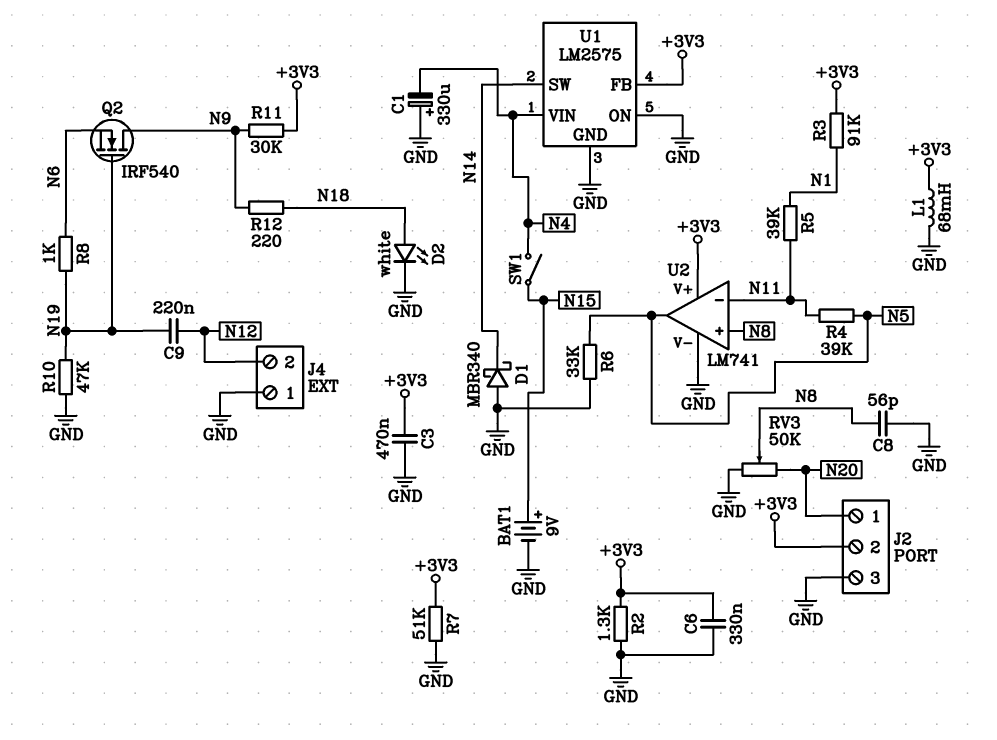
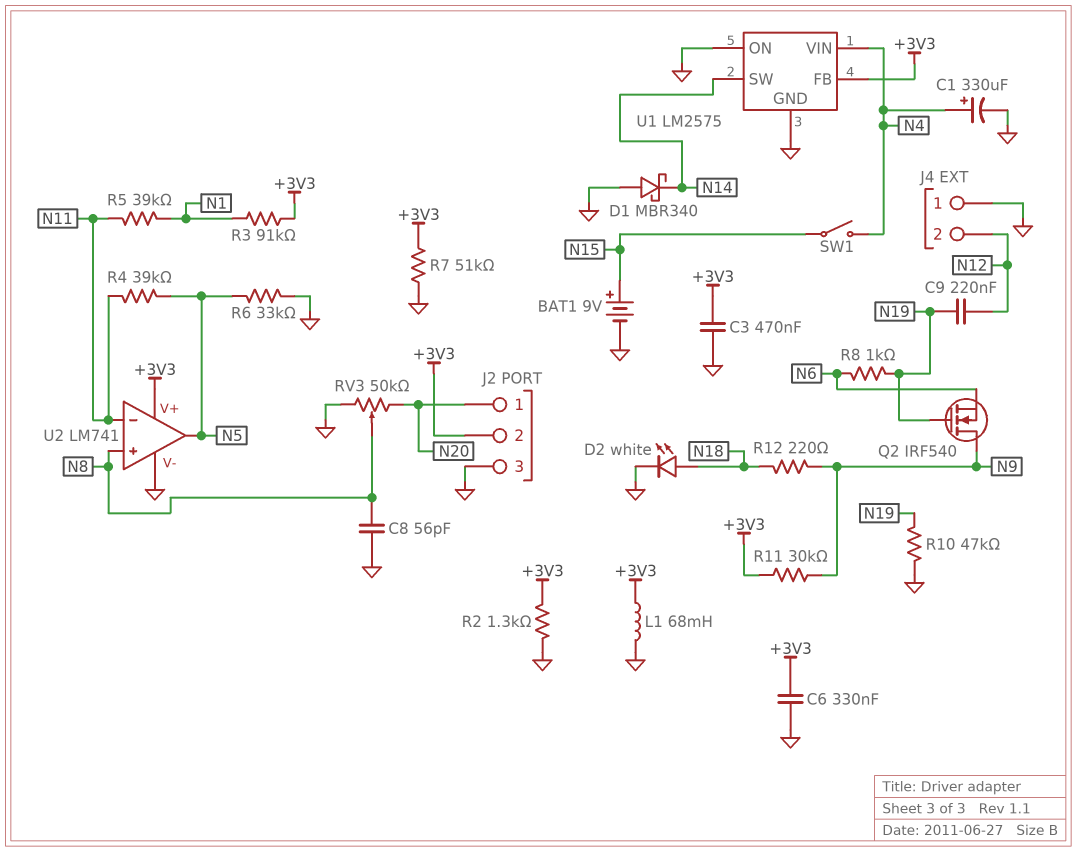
C1: 330uF (plus GND, minus N4) -> 330uF (plus N4, minus GND)

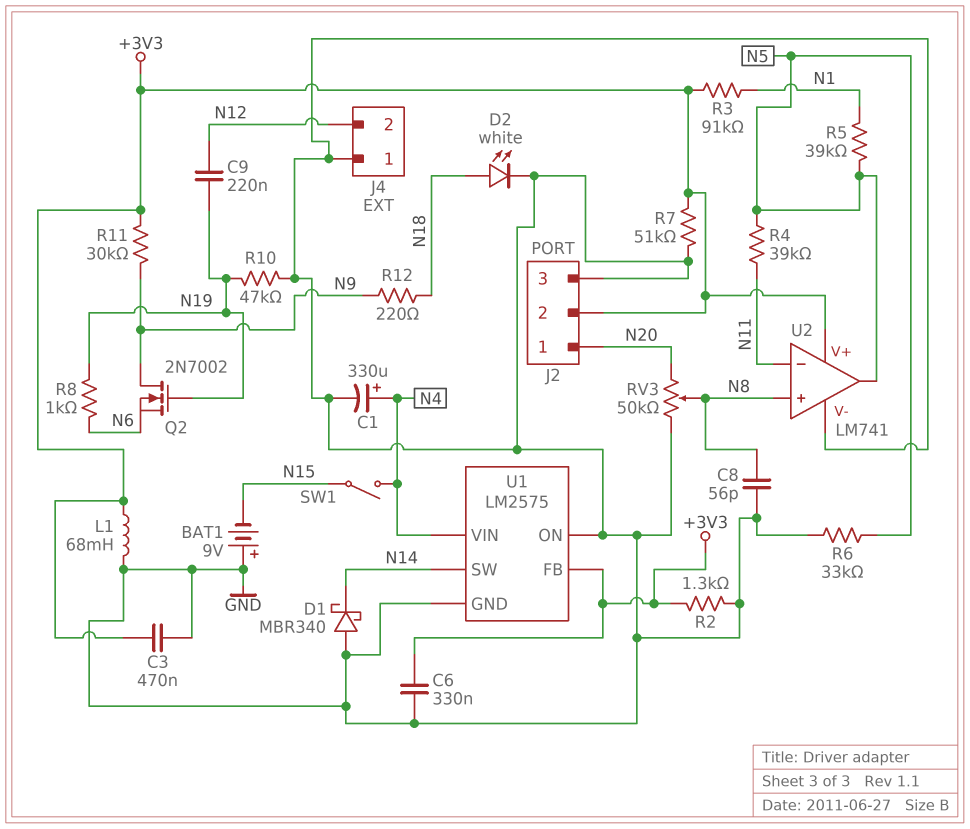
BAT1: 9V (plus N15, minus GND) -> 9V (plus GND, minus N15)
Q2: NMOS IRF540 (G N19, D N9, S N6) -> NMOS 2N7002 (G N19, D N9, S N6)
R5: 39k (N1, N11) -> 39k (N1, N5)

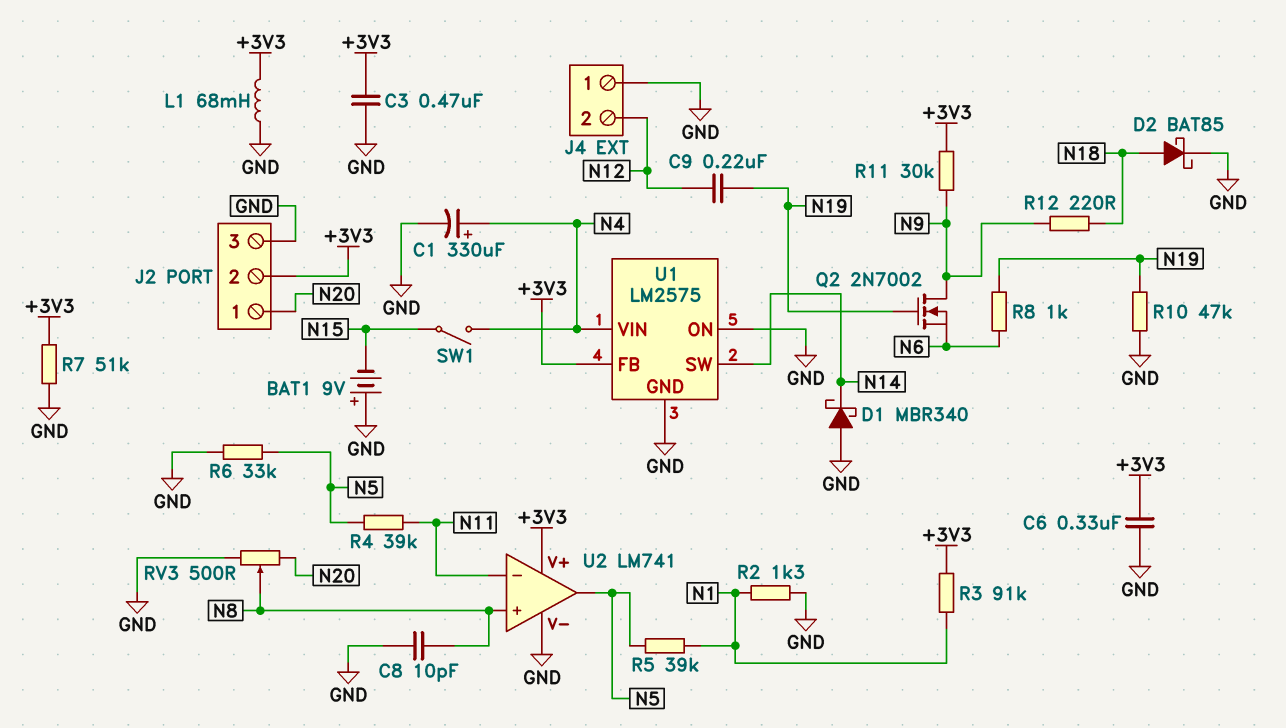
C8: 56pF (GND, N8) -> 10pF (GND, N8)
D2: LED white (A N18, K GND) -> schottky BAT85 (A N18, K GND)
R2: 1.3k (+3V3, GND) -> 1.3k (GND, N1)
RV3: 50k (GND, N20, wiper N8) -> 500 (GND, N20, wiper N8)

